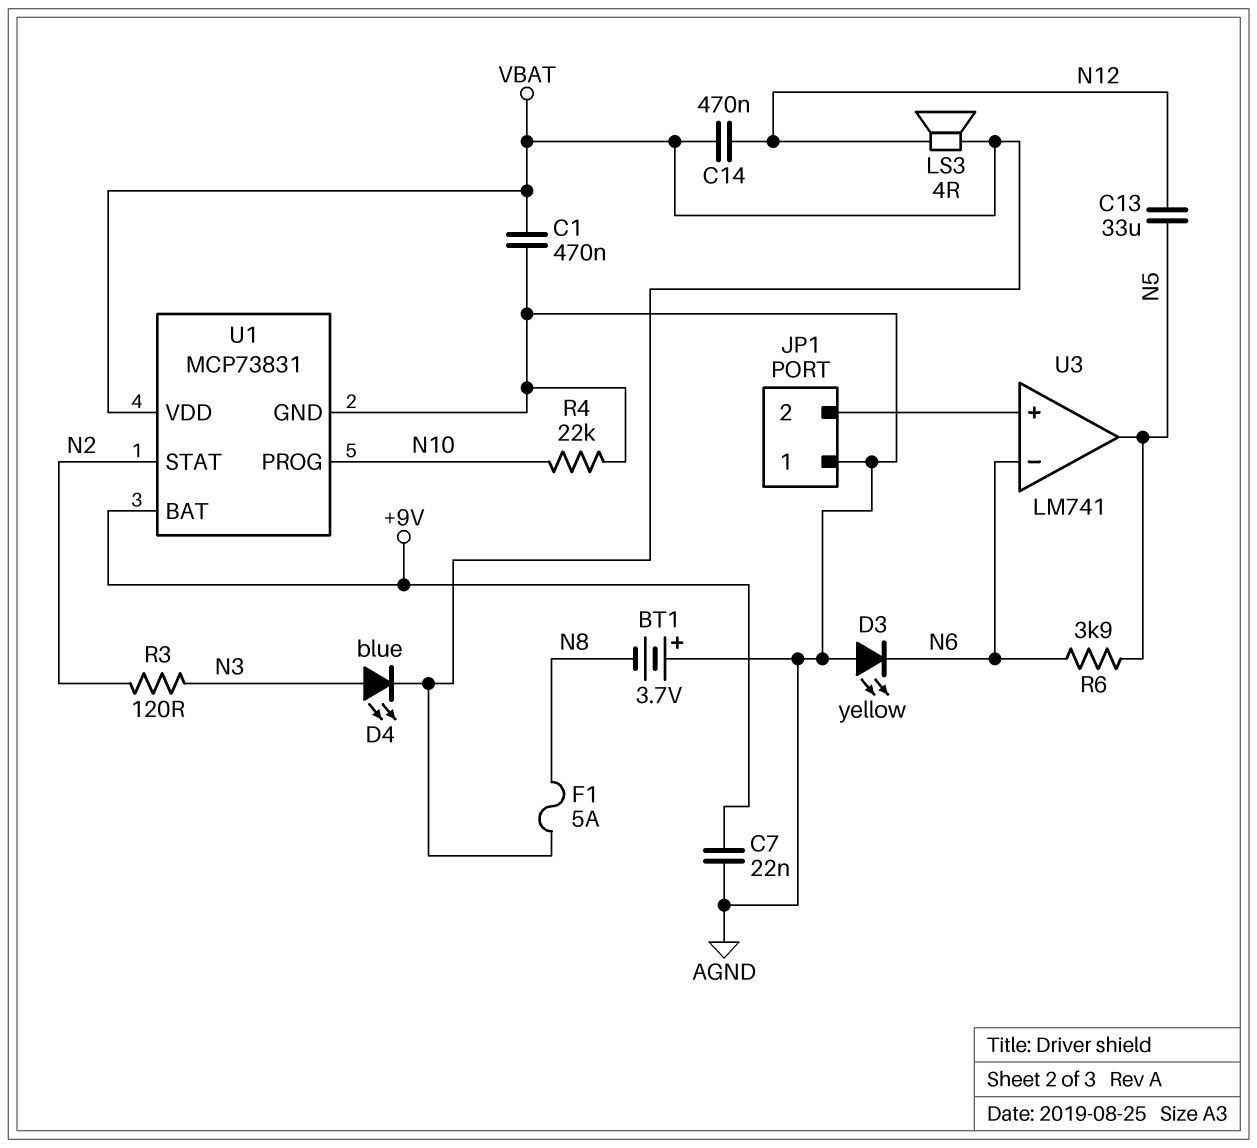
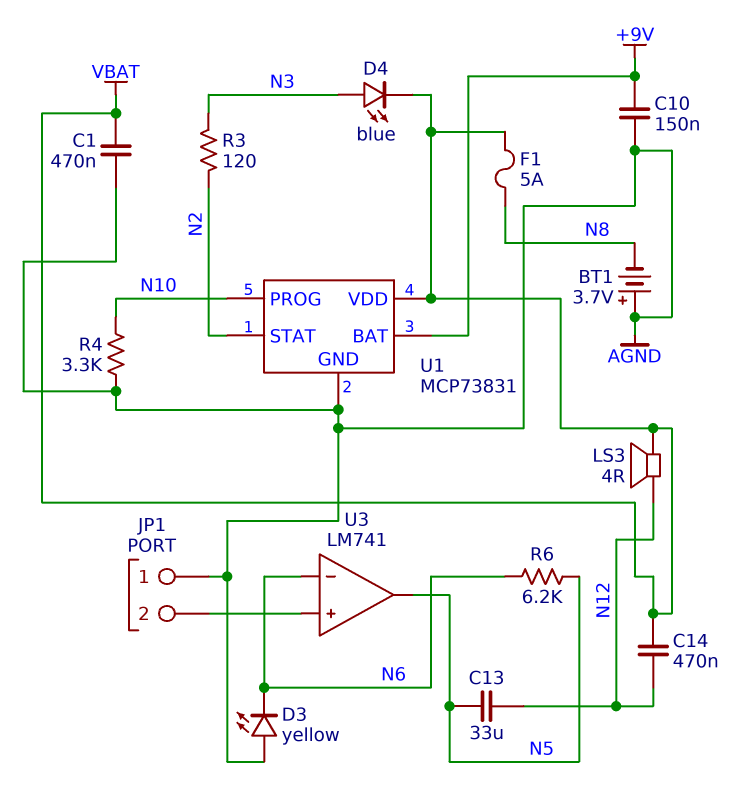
C7: 22nF (+9V, AGND) -> none
C10: none -> 150nF (+9V, AGND)
R4: 22k (AGND, N10) -> 3.3k (AGND, N10)
R6: 3.9k (N5, N6) -> 6.2k (N5, N6)

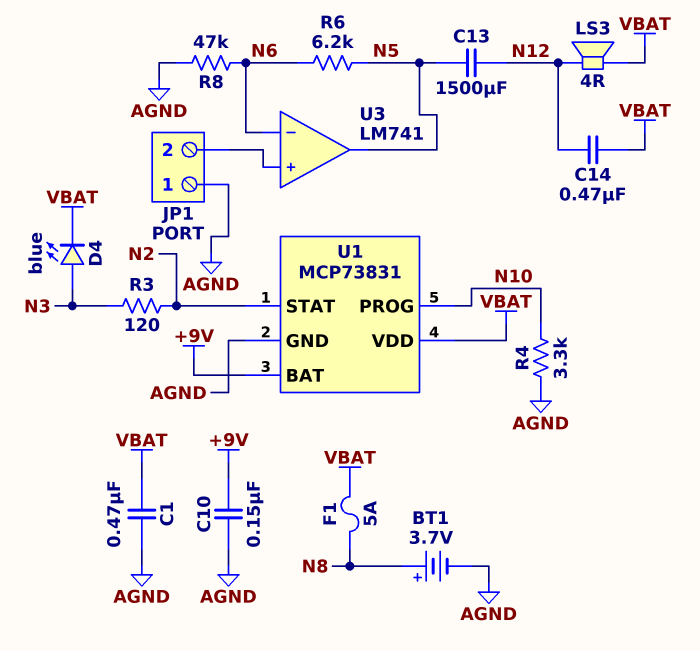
BT1: 3.7V (plus AGND, minus N8) -> 3.7V (plus N8, minus AGND)
C13: 33uF (N5, N12) -> 1500uF (N5, N12)
D3: LED yellow (A AGND, K N6) -> none
R8: none -> 47k (AGND, N6)

